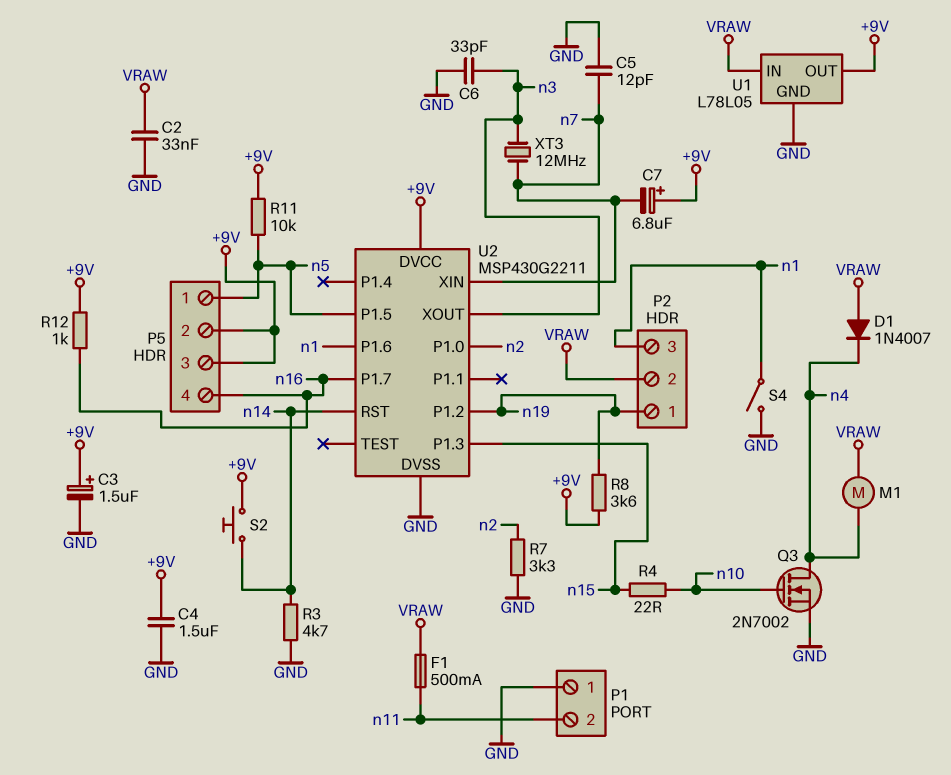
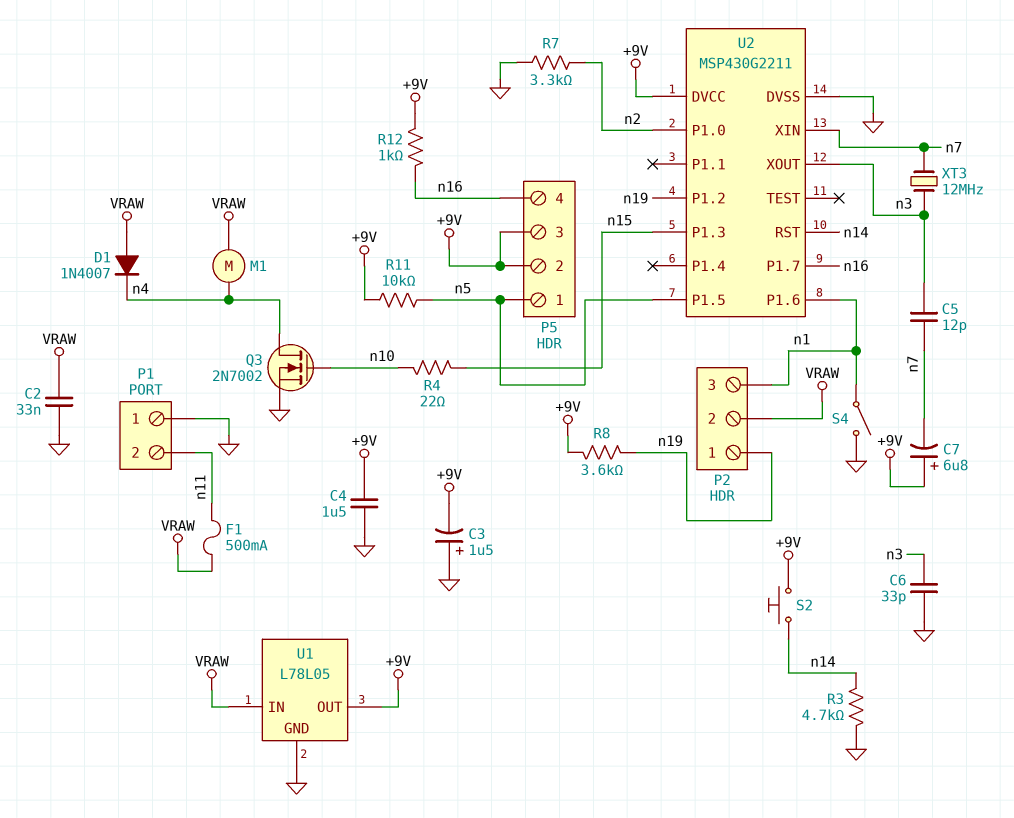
C3: 1.5uF (plus +9V, minus GND) -> 1.5uF (plus GND, minus +9V)
C5: 12pF (GND, n7) -> 12pF (n3, n7)

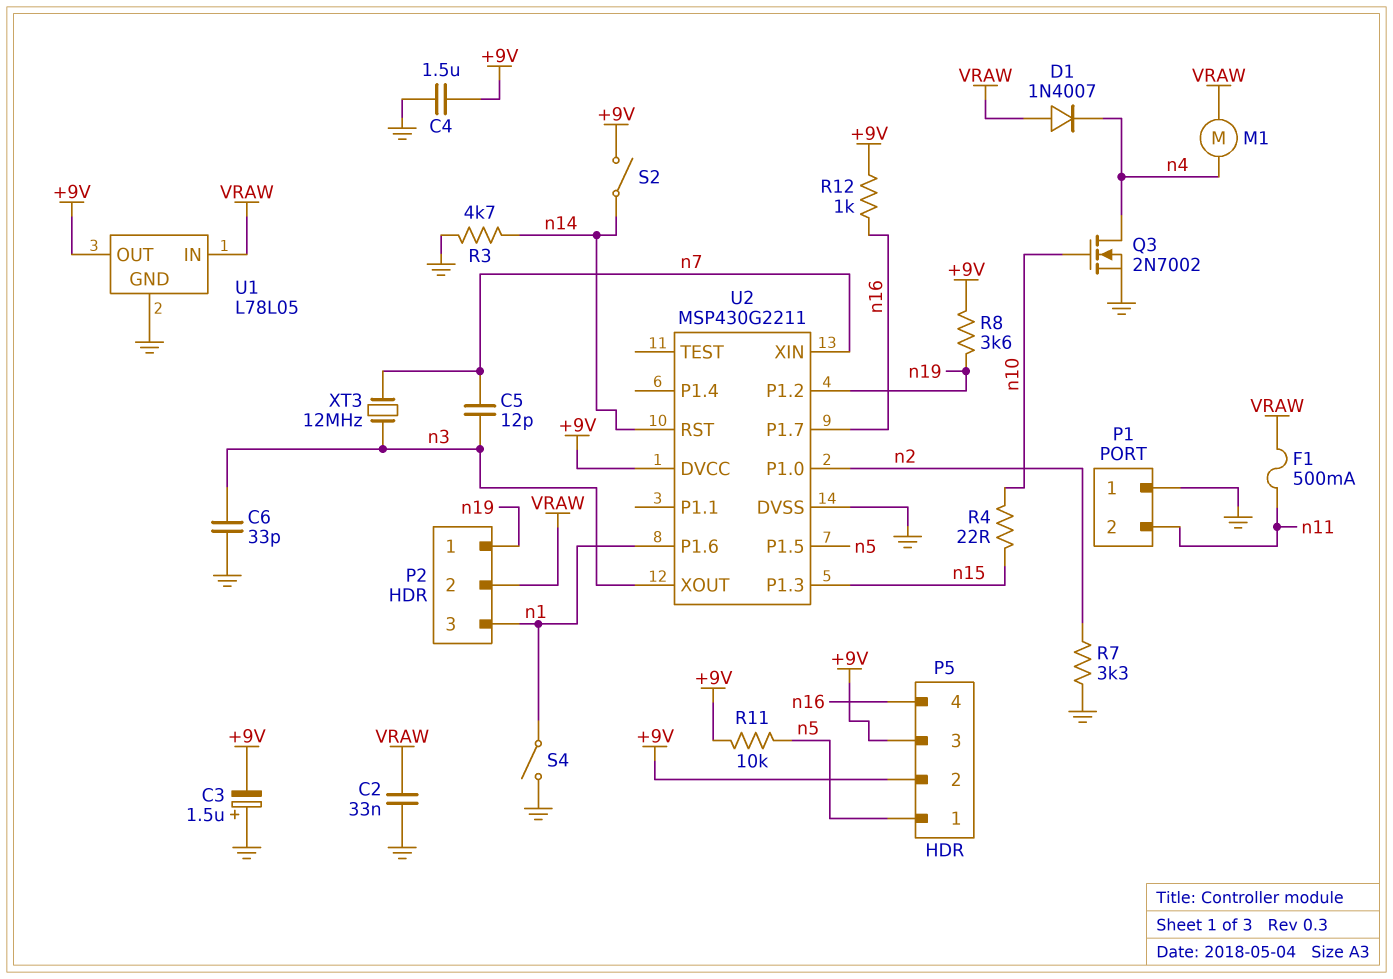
C7: 6.8uF (plus +9V, minus n7) -> none
S2: button (+9V, n14) -> switch (+9V, n14)

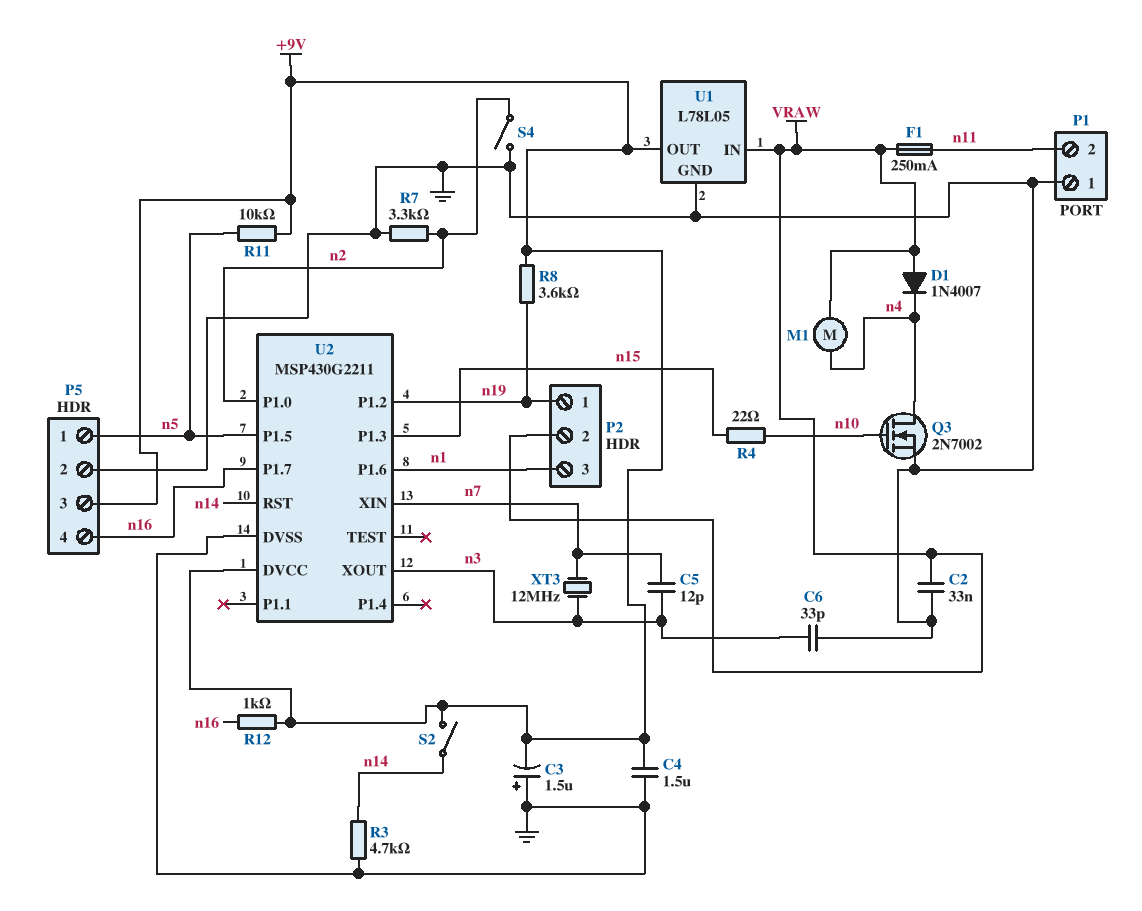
F1: 500mA (VRAW, n11) -> 250mA (VRAW, n11)
P5 pin 2: +9V -> GND
S4: switch (GND, n1) -> switch (GND, n2)

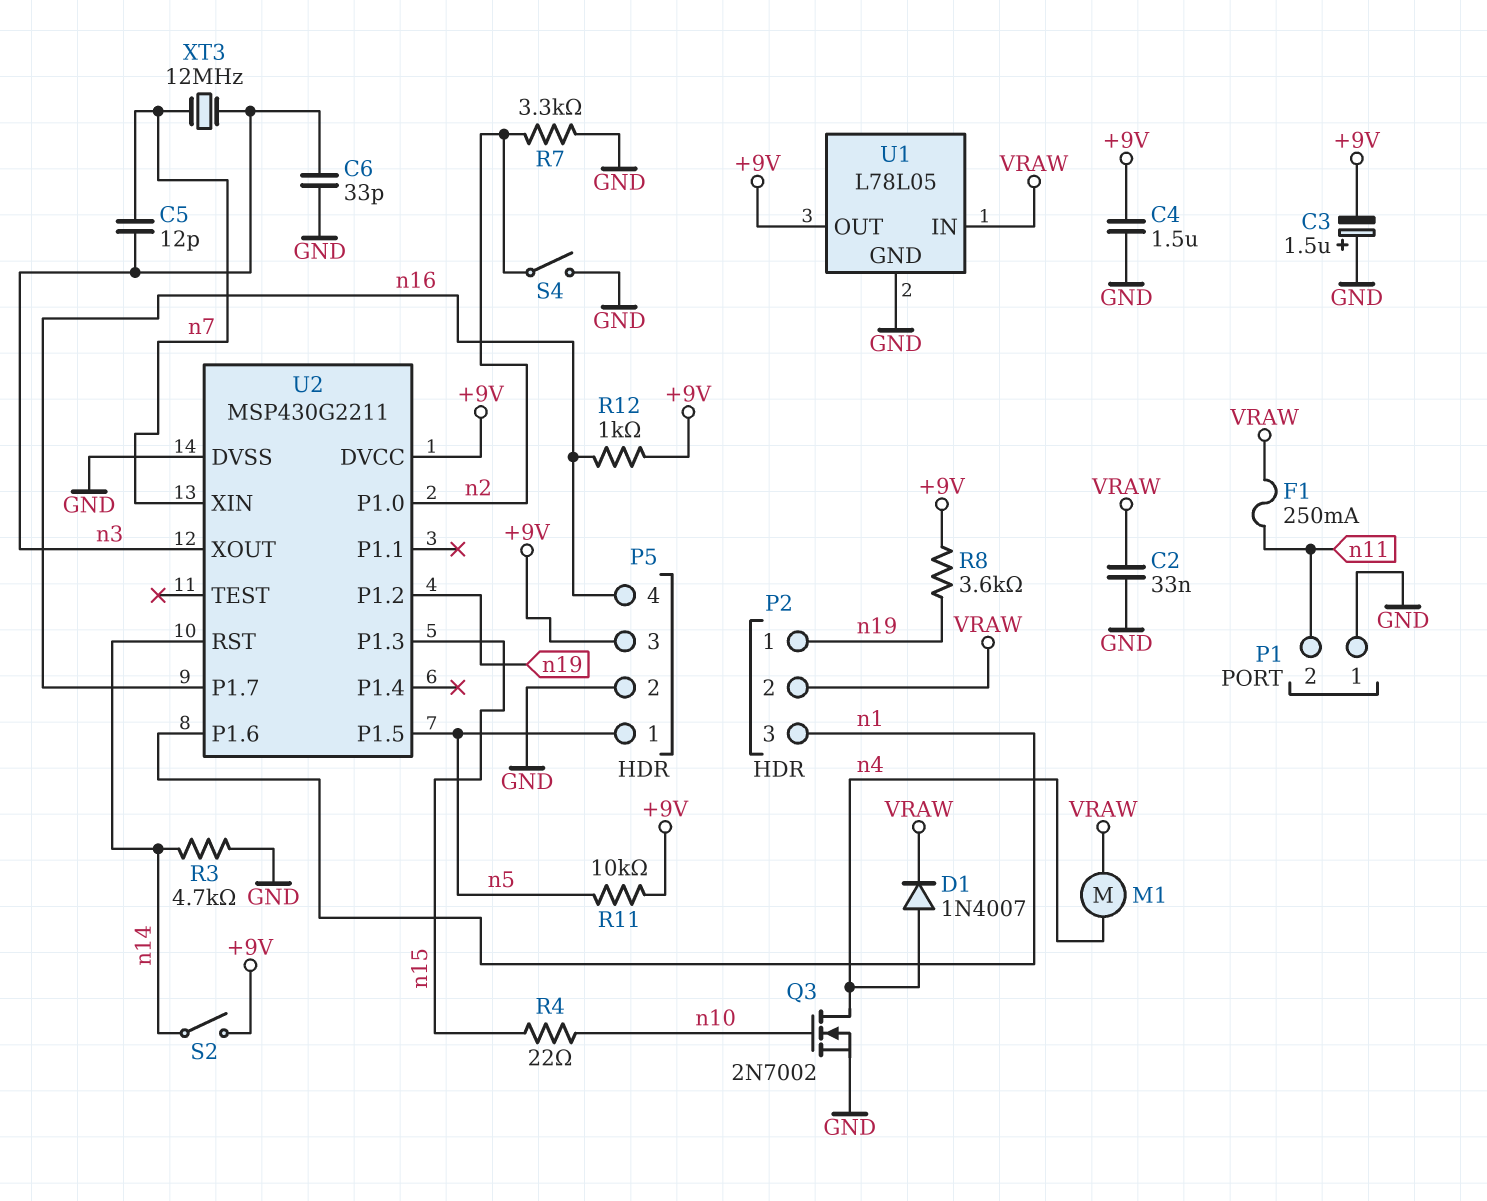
D1: diode 1N4007 (A VRAW, K n4) -> diode 1N4007 (A n4, K VRAW)

